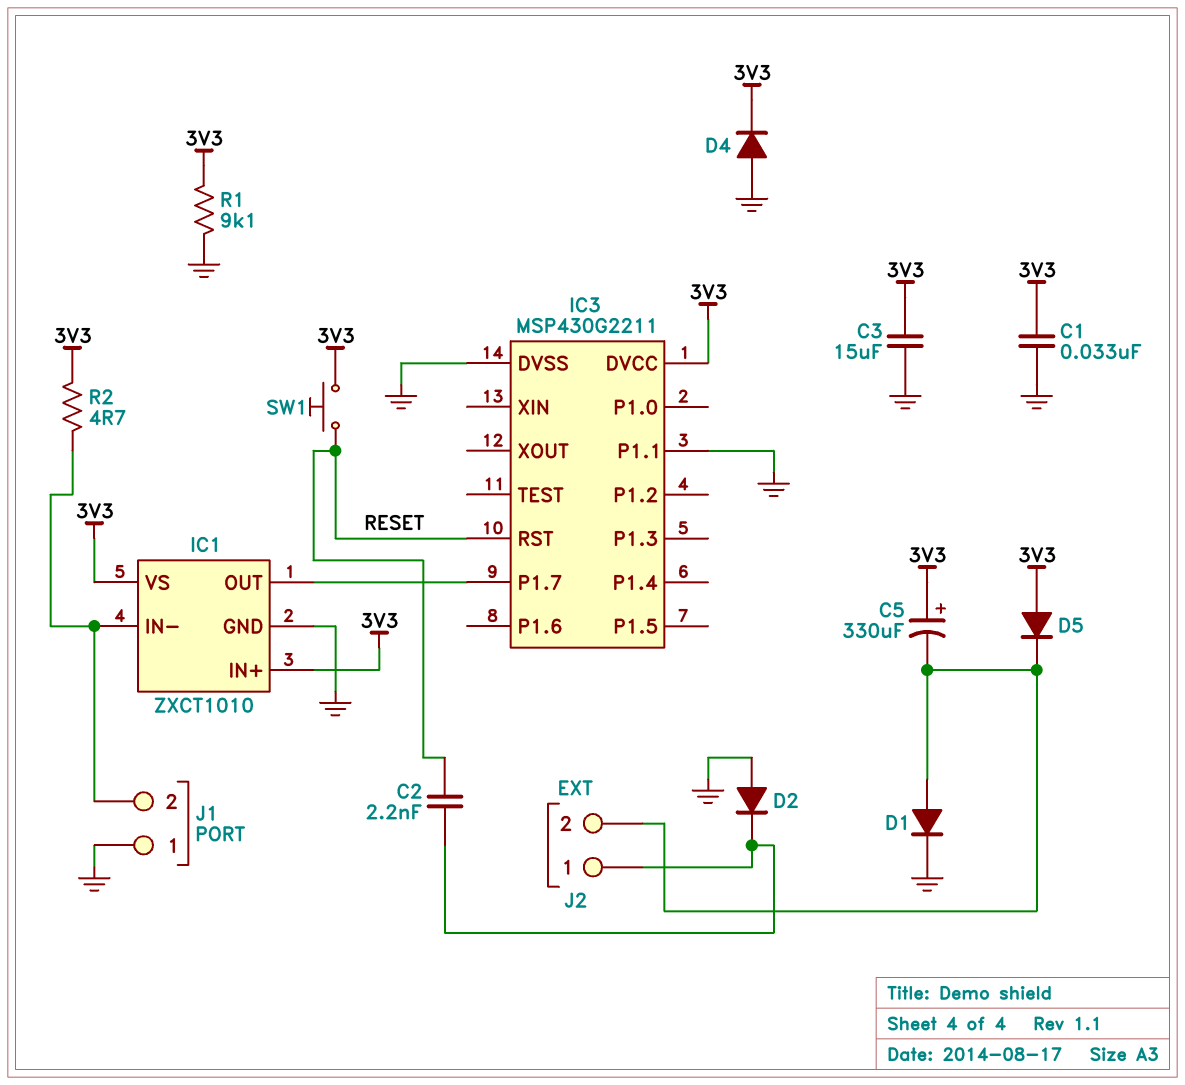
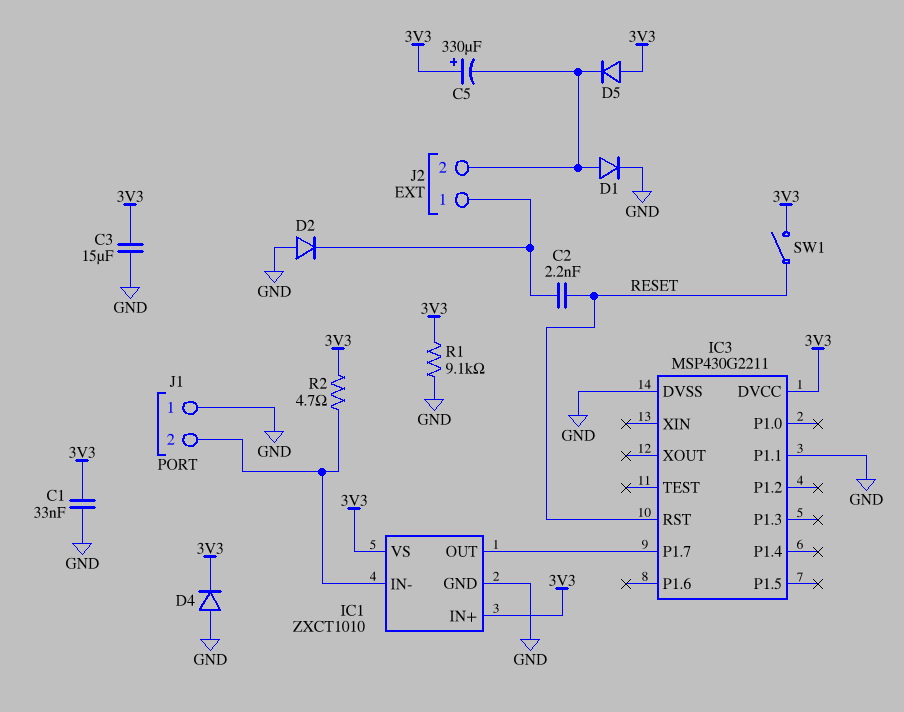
SW1: button (3V3, RESET) -> switch (3V3, RESET)

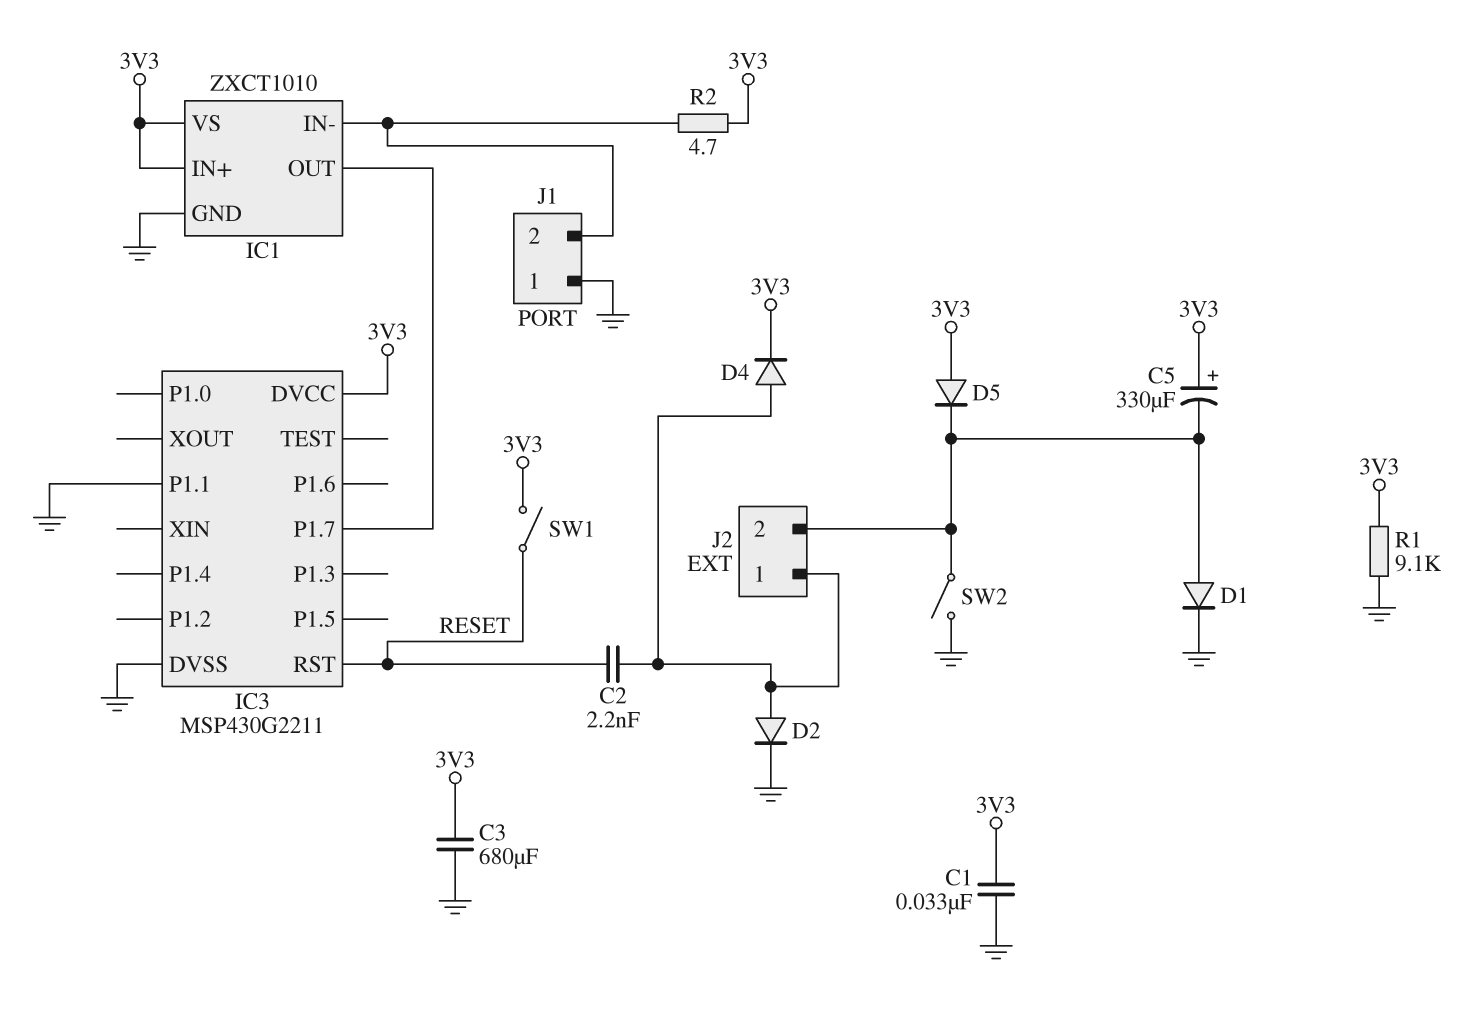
C3: 15uF (3V3, GND) -> 680uF (3V3, GND)
D2: diode (A GND, K J2/1) -> diode (A J2/1, K GND)
D4: diode (A GND, K 3V3) -> diode (A J2/1, K 3V3)
SW2: none -> switch (GND, J2/2)

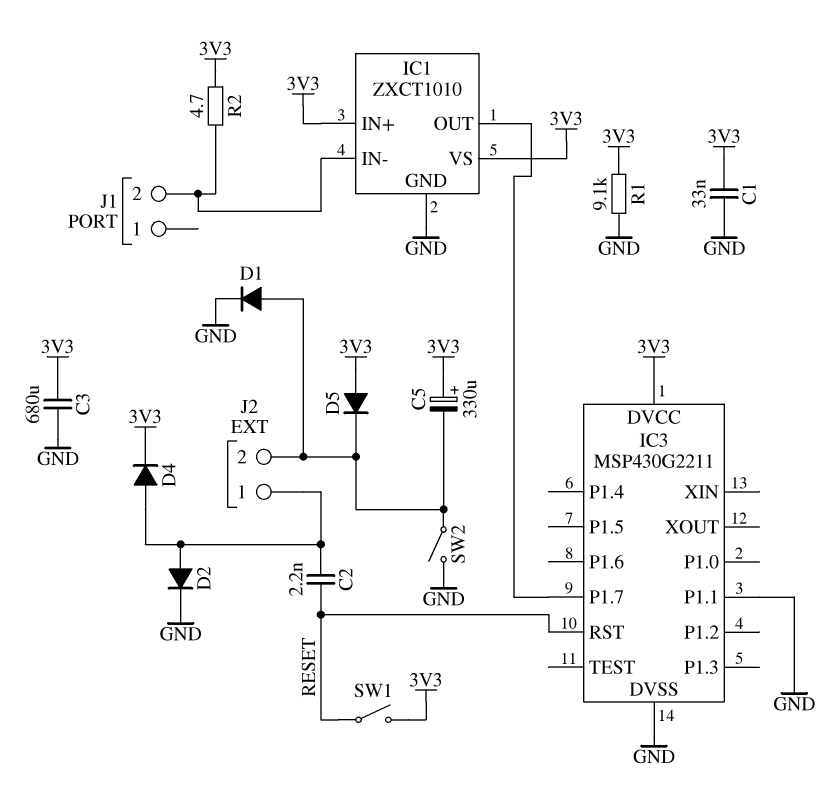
J1 pin 1: GND -> none

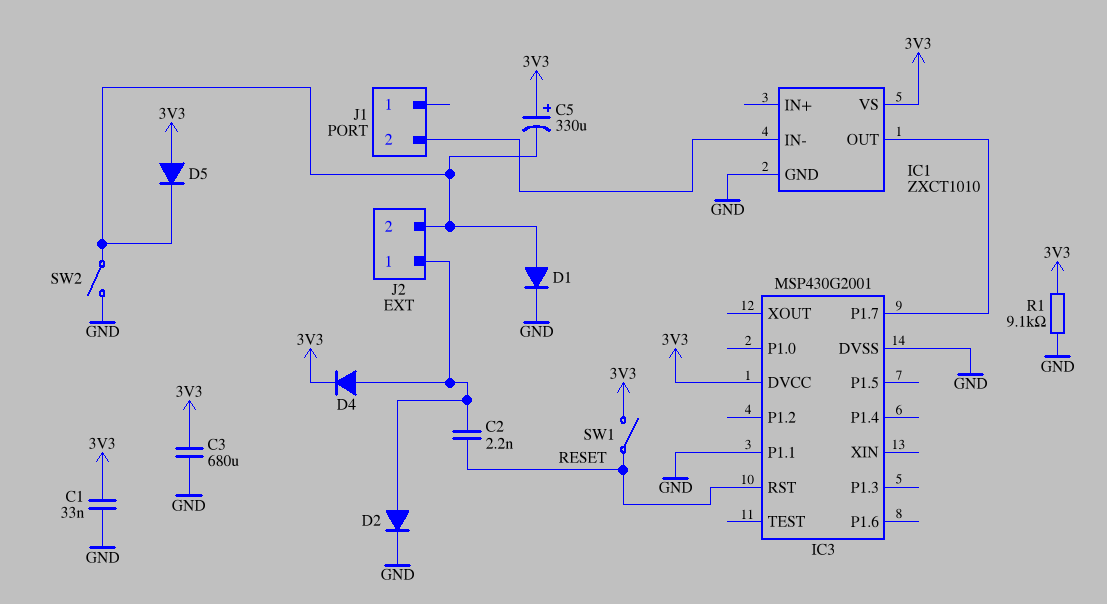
IC1 pin IN+: 3V3 -> none
IC3: MSP430G2211 -> MSP430G2001
R2: 4.7 (3V3, IC1/IN-) -> none

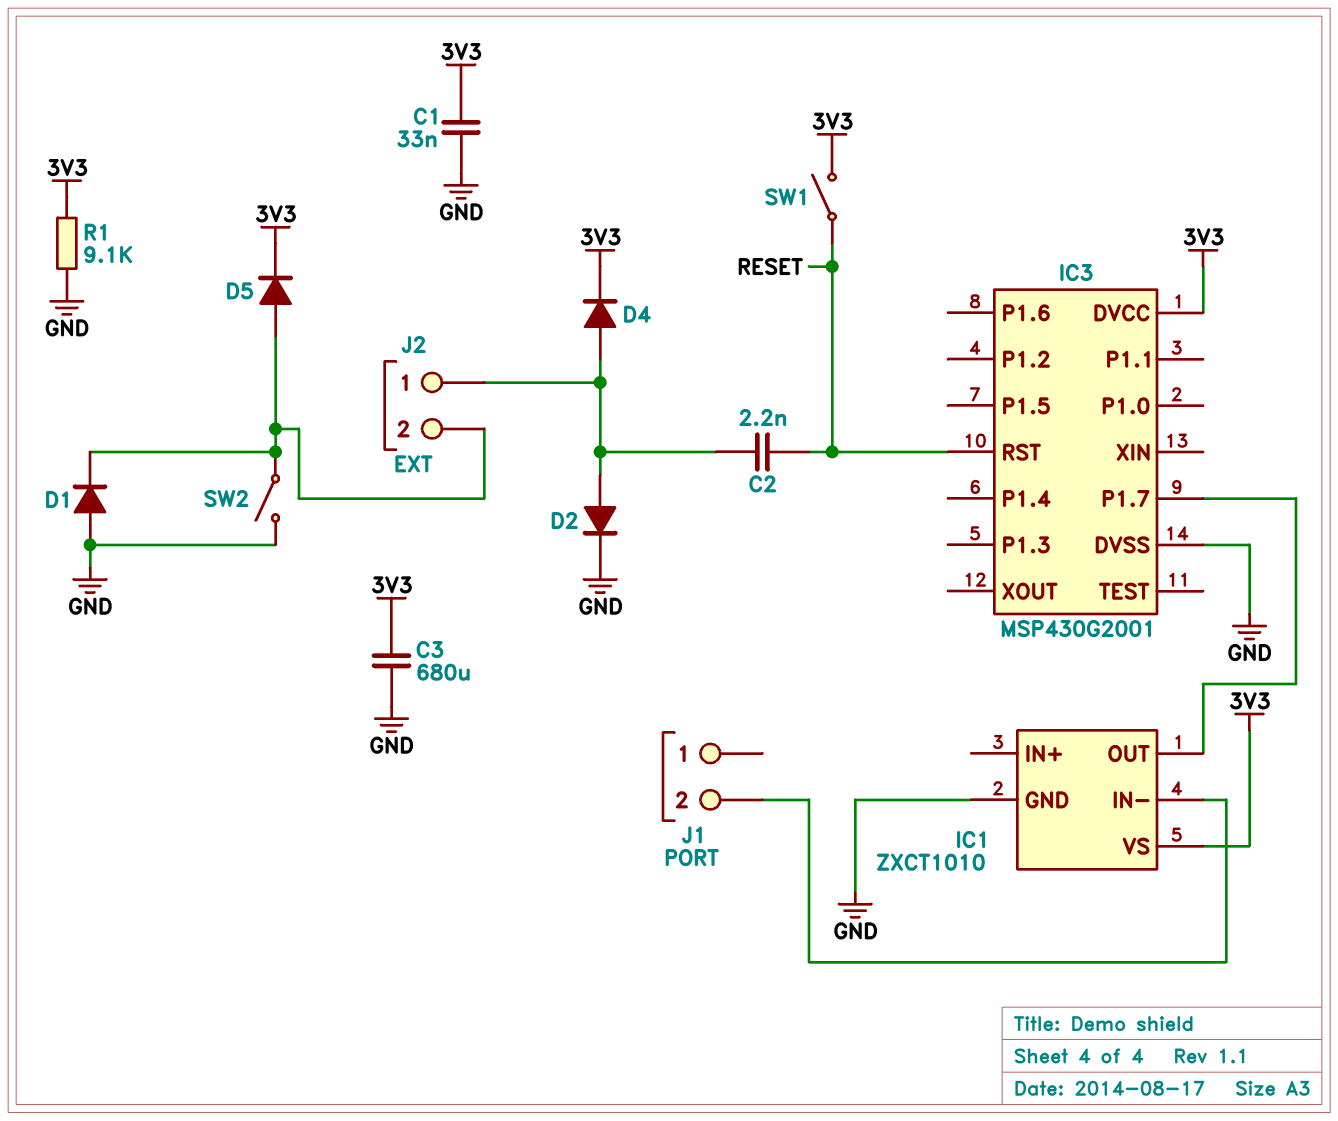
C5: 330uF (plus 3V3, minus J2/2) -> none
D1: diode (A J2/2, K GND) -> diode (A GND, K J2/2)
D5: diode (A 3V3, K J2/2) -> diode (A J2/2, K 3V3)
IC3 pin P1.1: GND -> none

